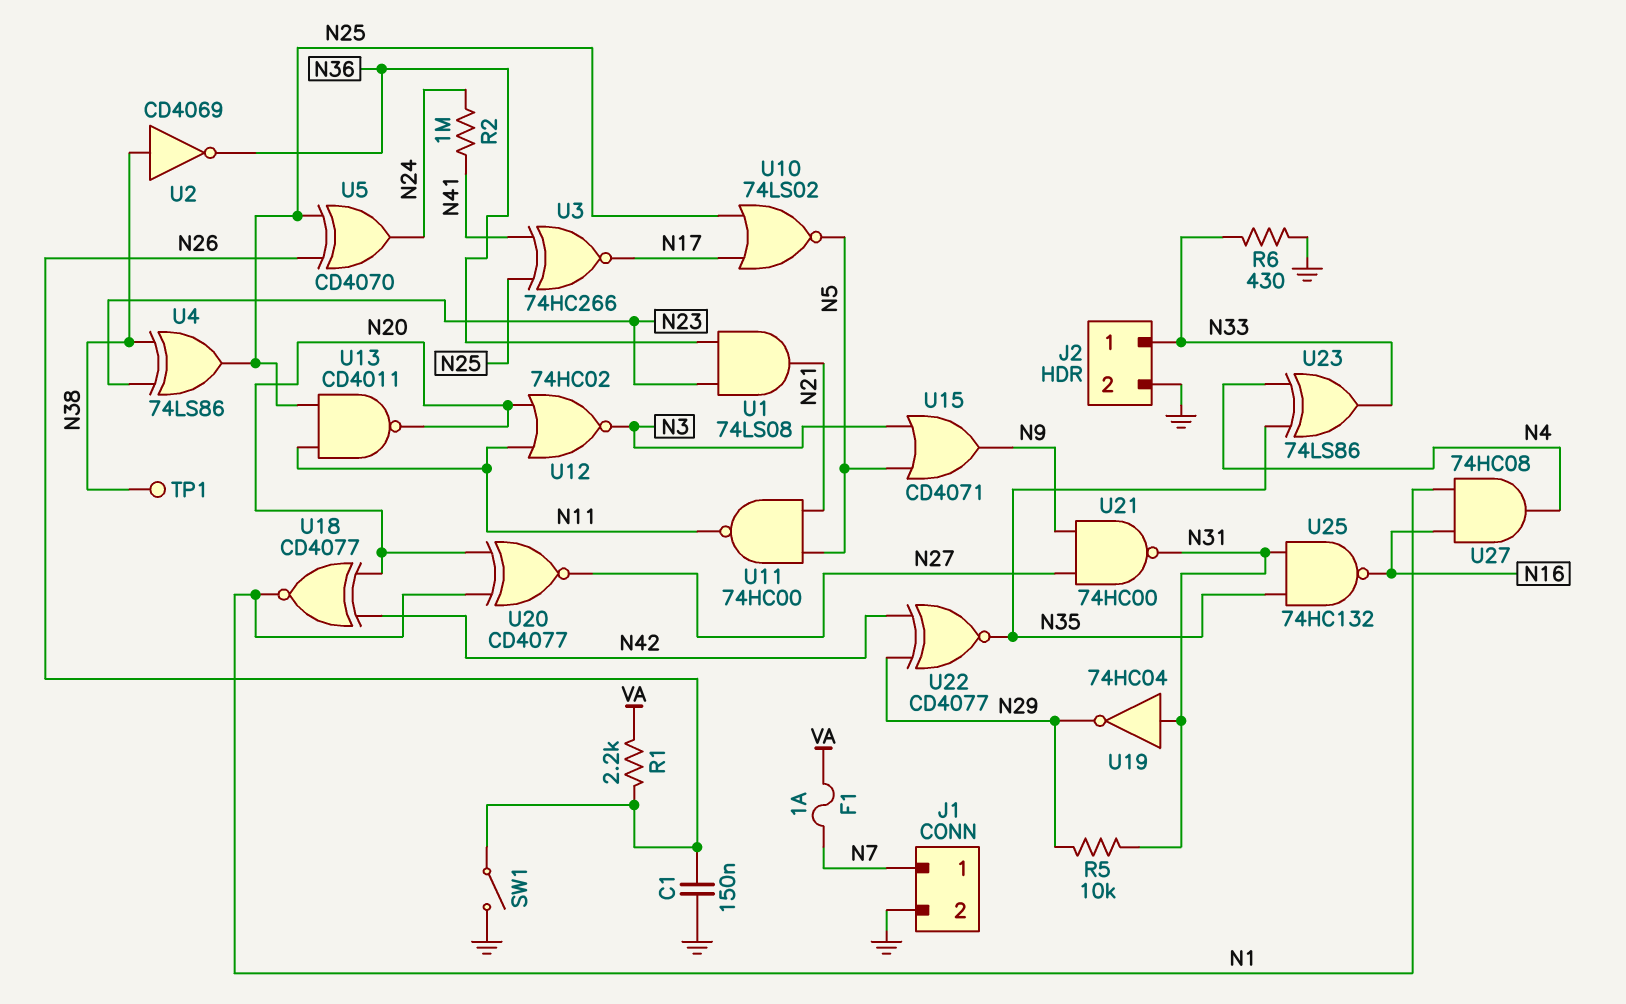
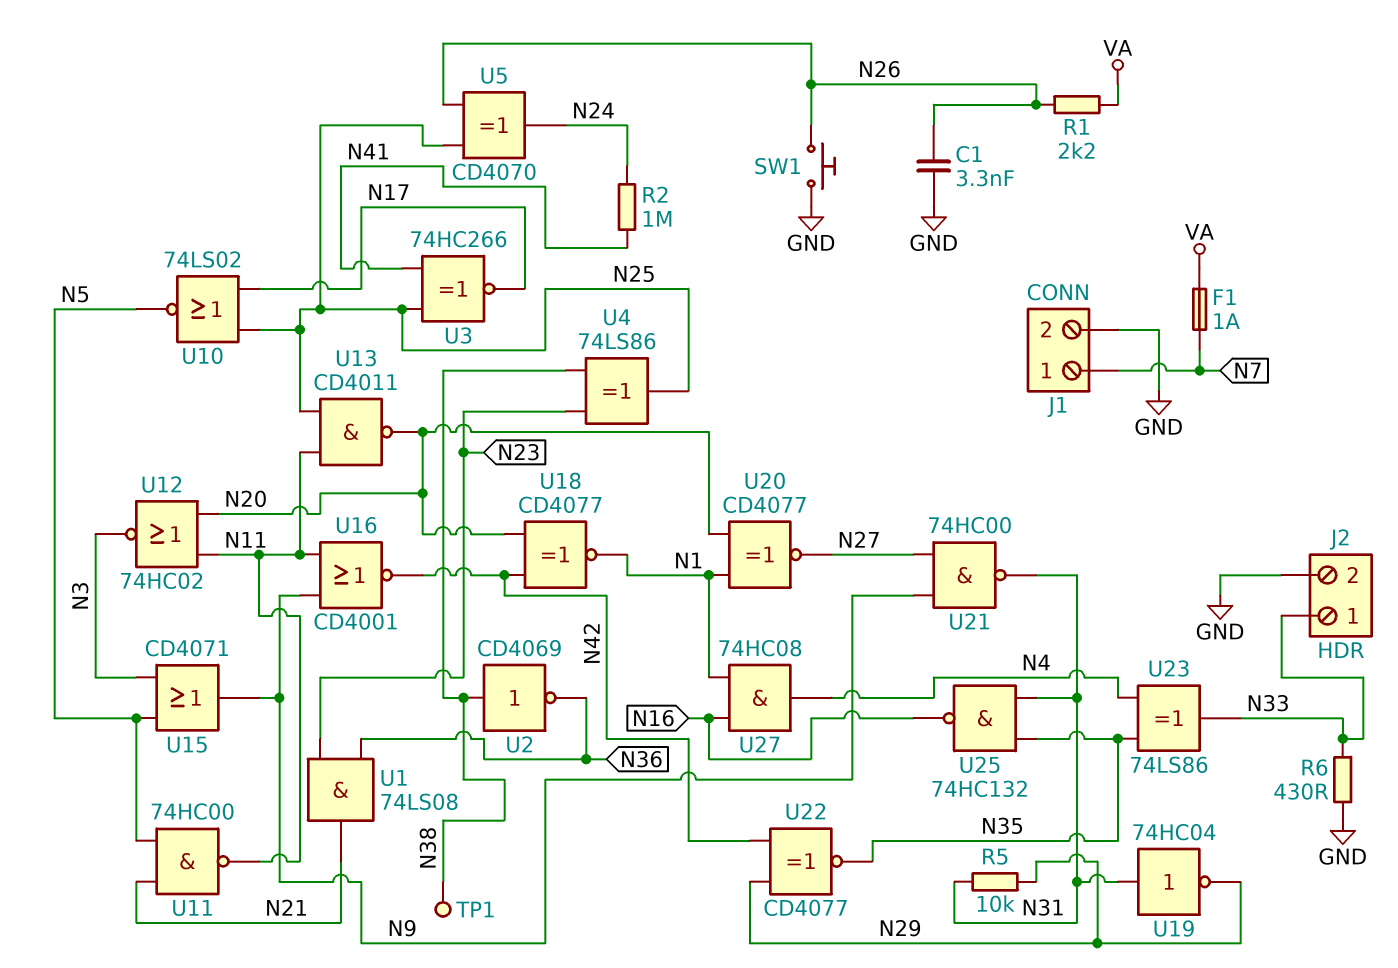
C1: 150nF (GND, N26) -> 3.3nF (GND, N26)
SW1: switch (GND, N26) -> button (GND, N26)
U16: none -> NOR CD4001 (in N9, in N11, out N42)

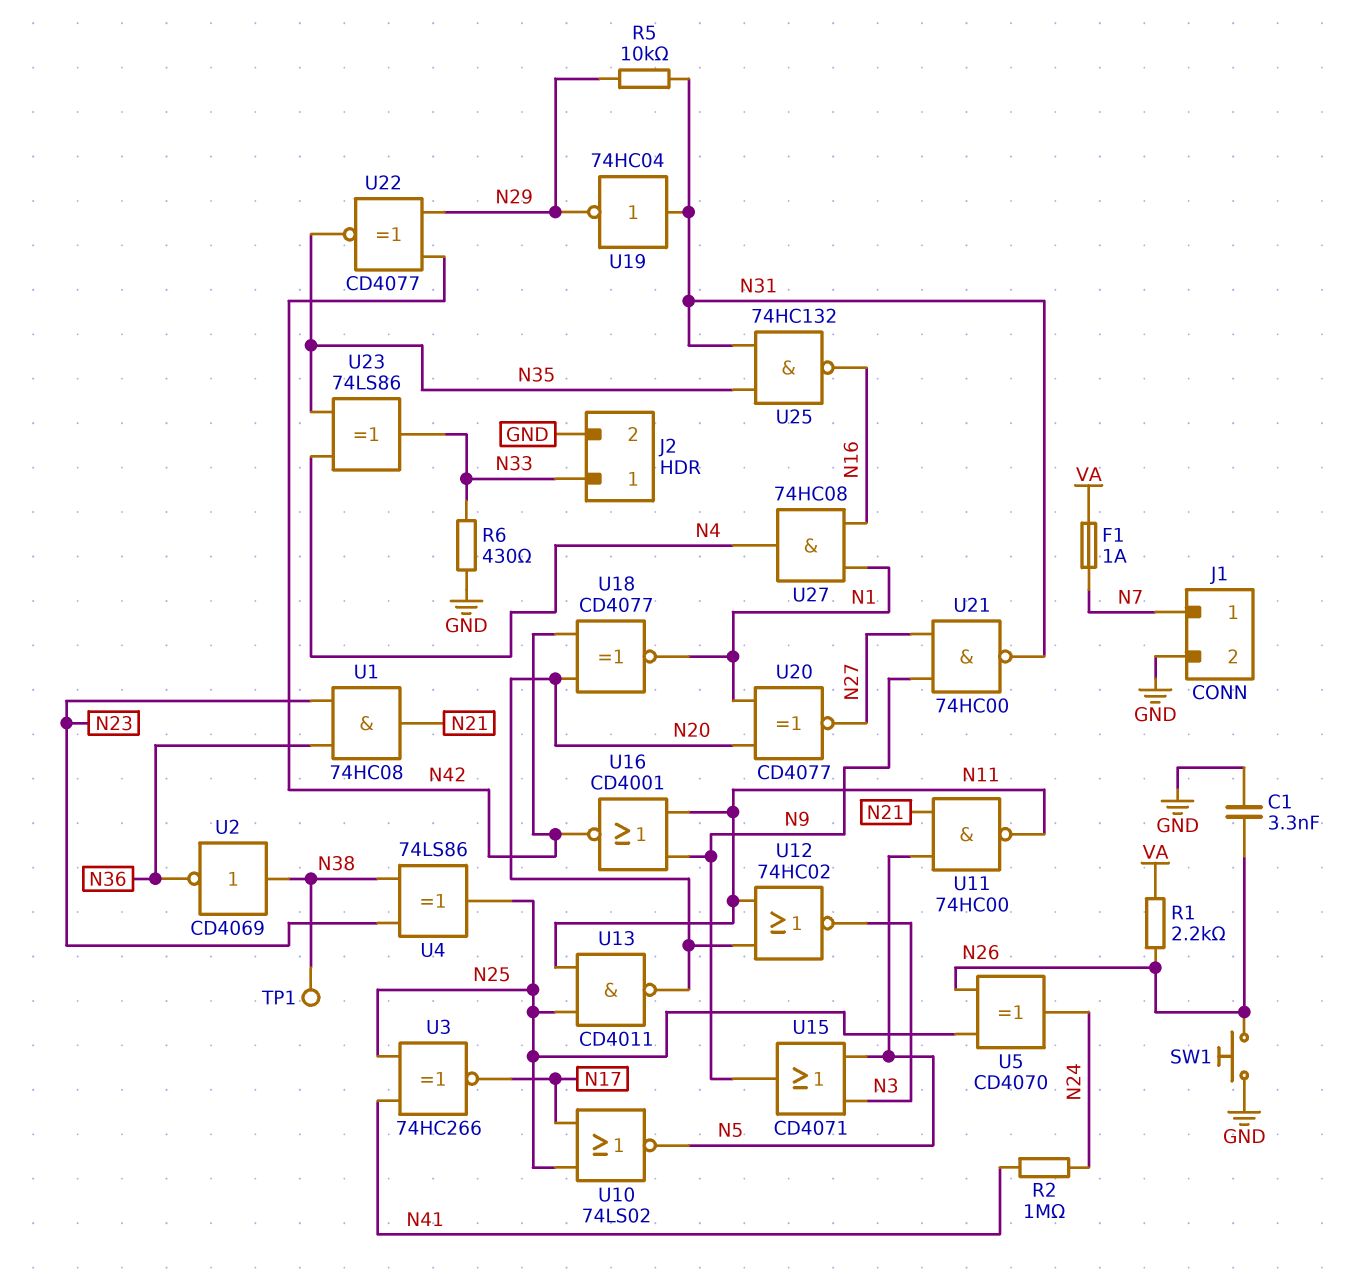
U1: AND 74LS08 (in N23, in N36, out N21) -> AND 74HC08 (in N23, in N36, out N21)

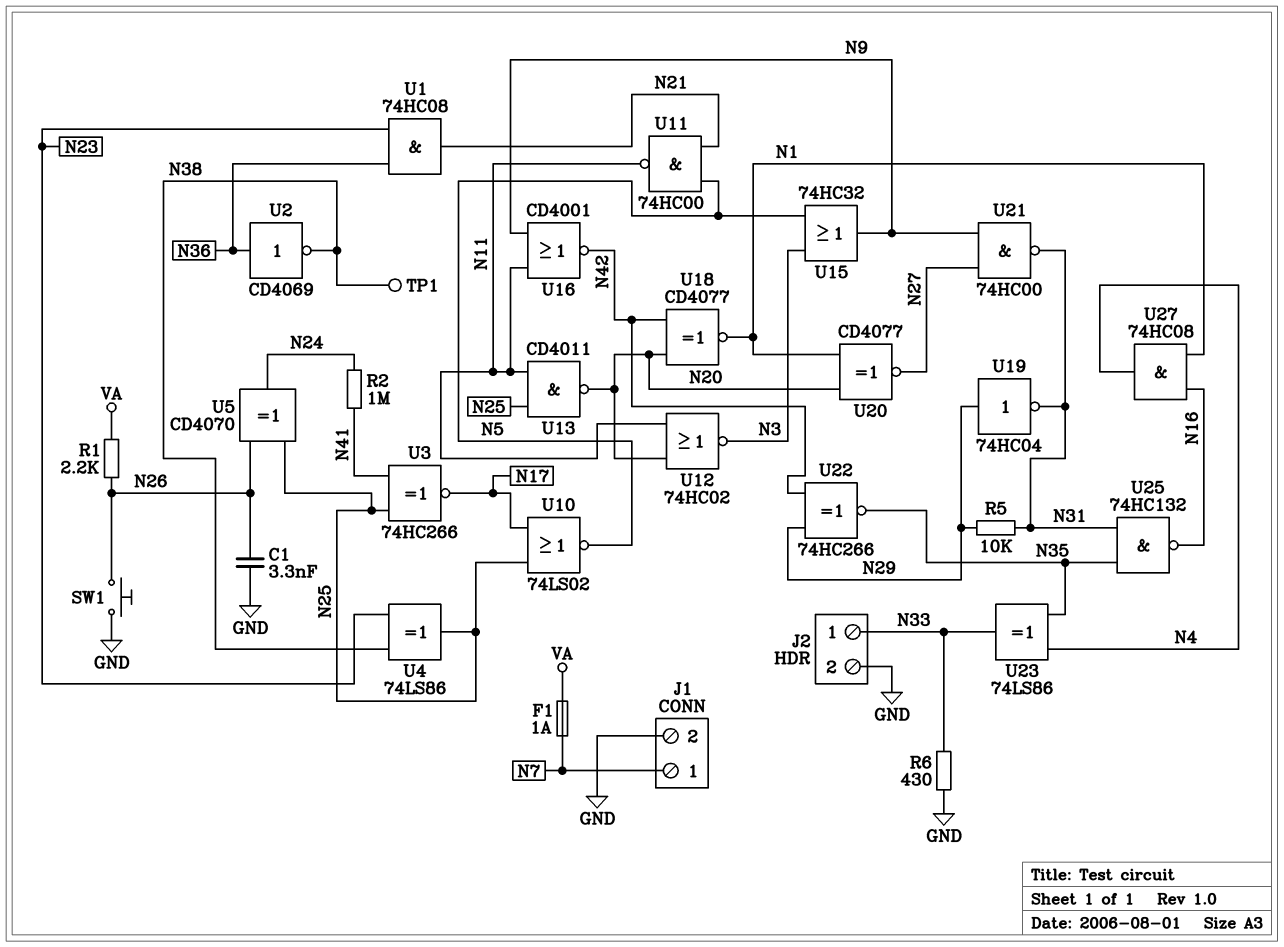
U2: NOT CD4069 (in N38, out N36) -> NOT CD4069 (in N36, out N38)
U15: OR CD4071 (in N3, in N5, out N9) -> OR 74HC32 (in N3, in N5, out N9)
U19: NOT 74HC04 (in N31, out N29) -> NOT 74HC04 (in N29, out N31)
U22: XNOR CD4077 (in N29, in N42, out N35) -> XNOR 74HC266 (in N29, in N42, out N35)

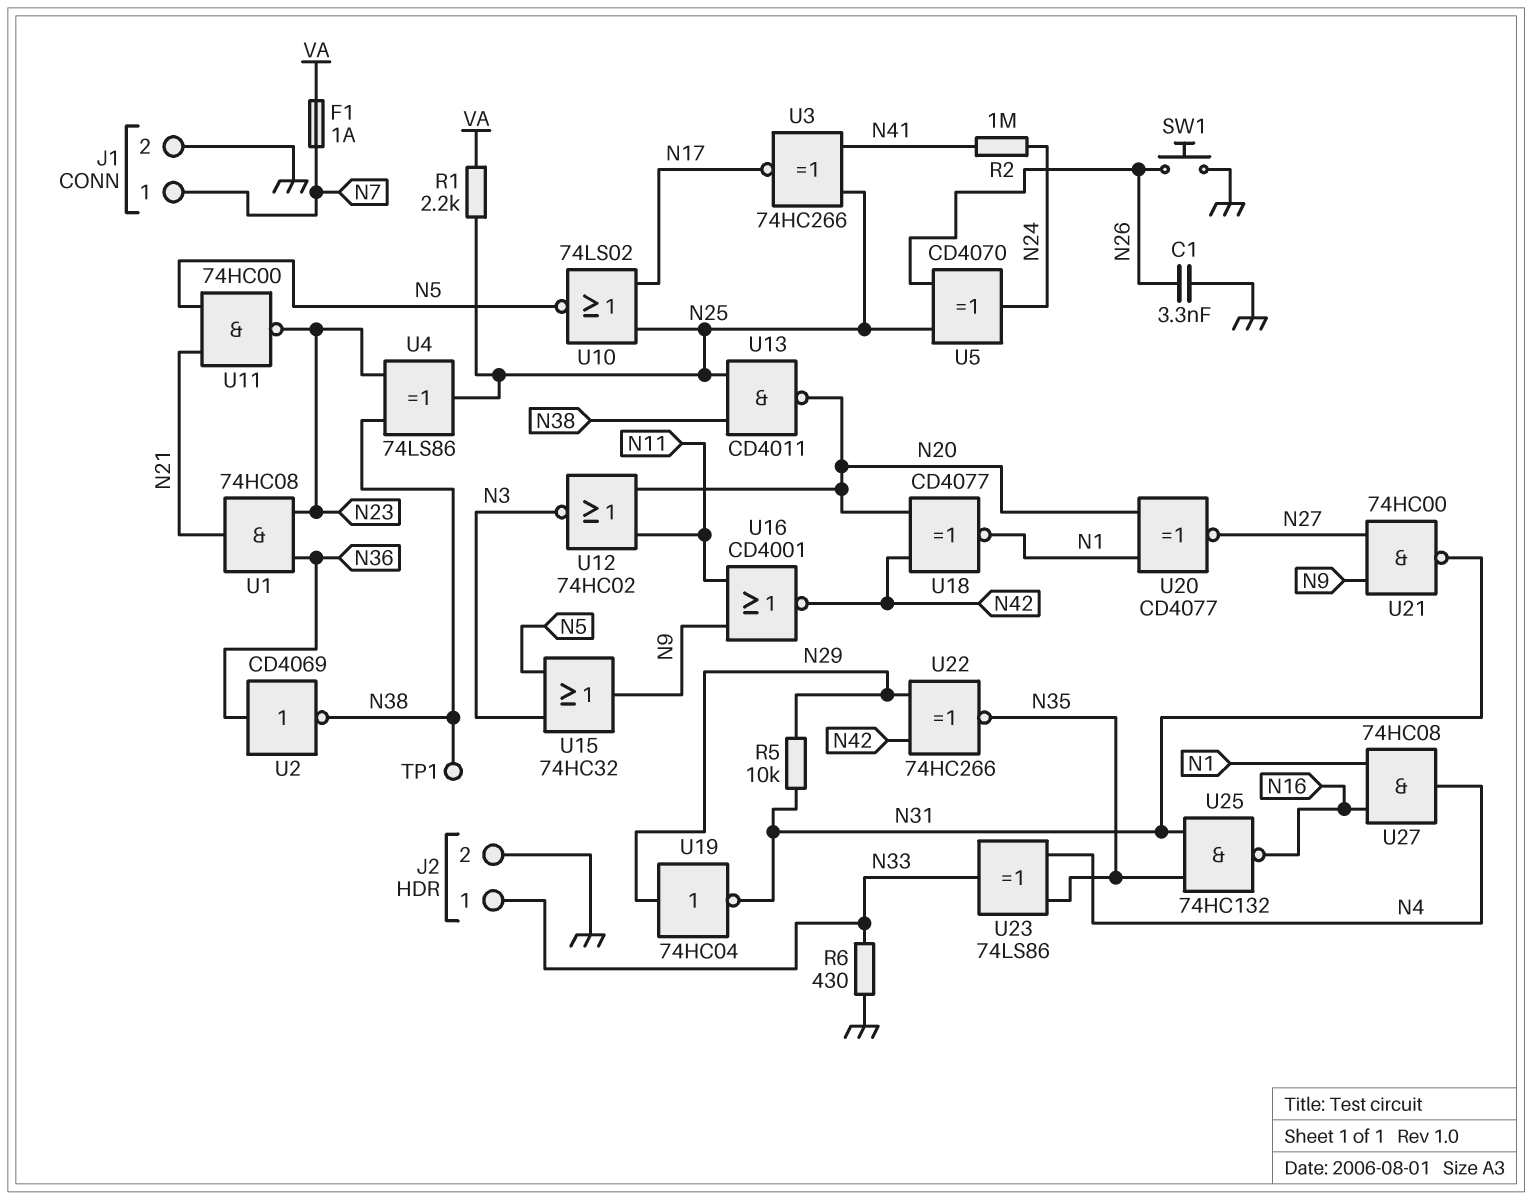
R1: 2.2k (N26, VA) -> 2.2k (N25, VA)
U11: NAND 74HC00 (in N5, in N21, out N11) -> NAND 74HC00 (in N5, in N21, out N23)
U13: NAND CD4011 (in N11, in N25, out N20) -> NAND CD4011 (in N25, in N38, out N20)

